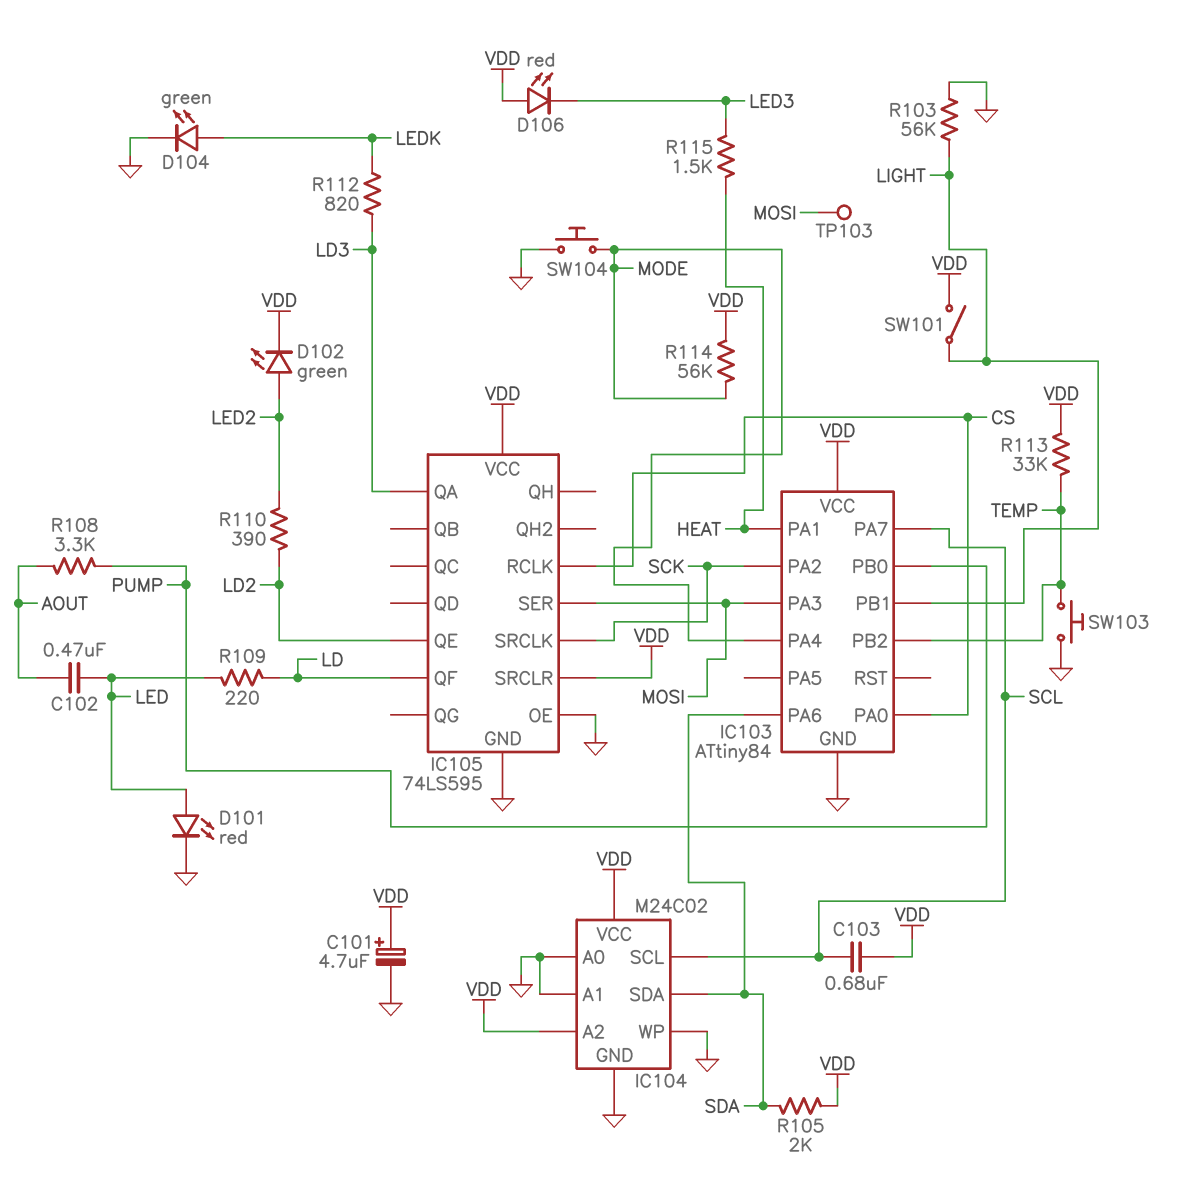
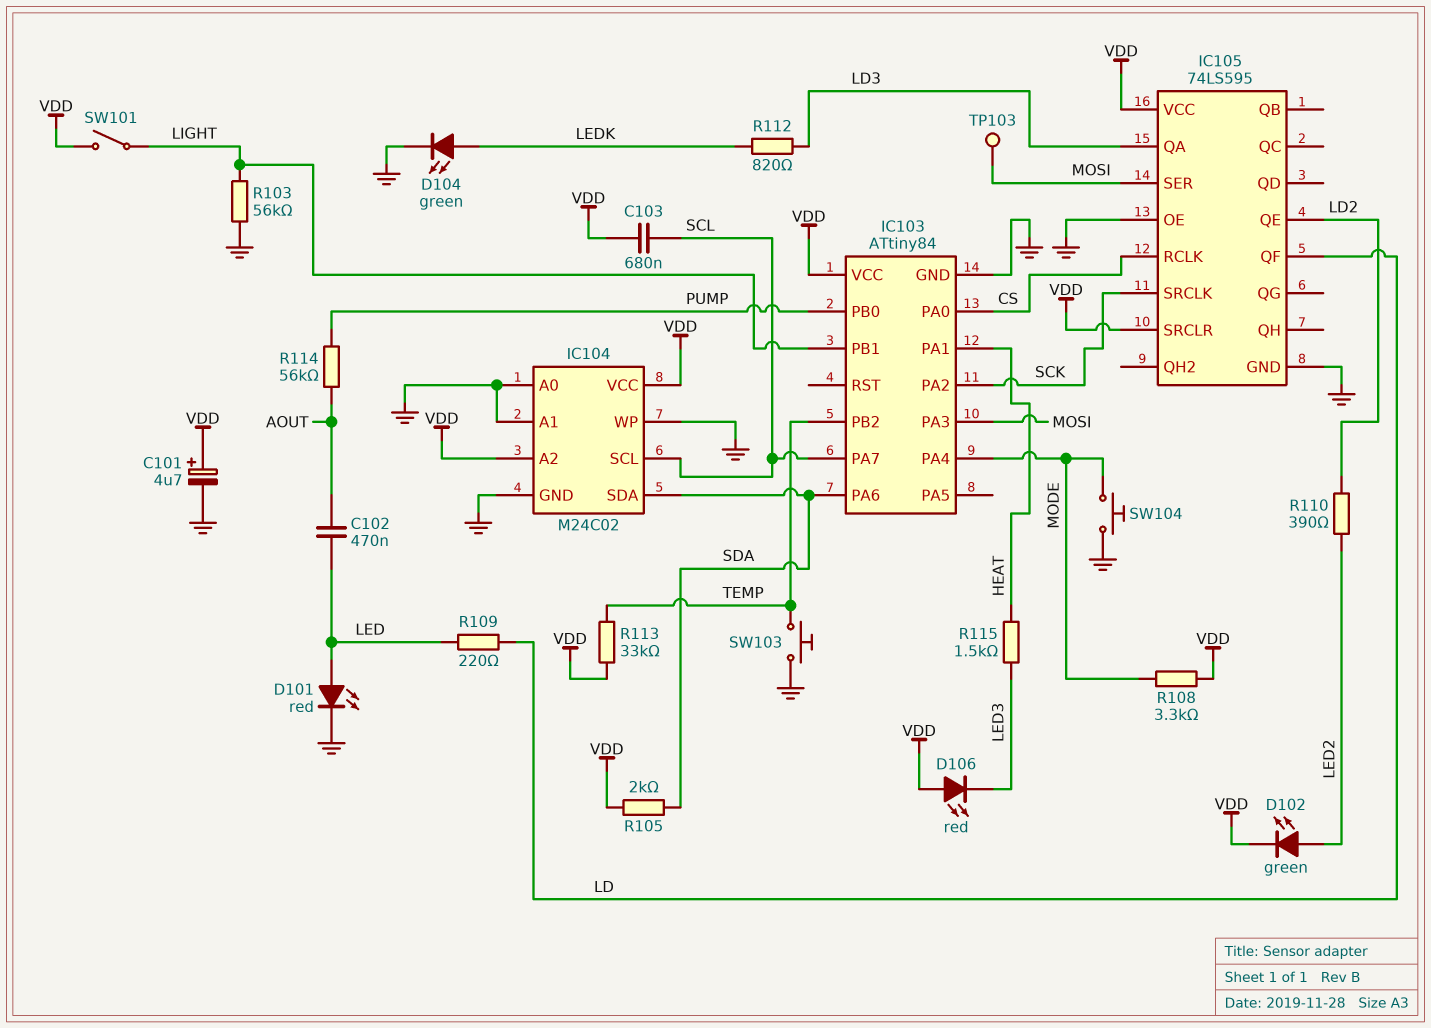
R108: 3.3k (AOUT, PUMP) -> 3.3k (MODE, VDD)
R114: 56k (MODE, VDD) -> 56k (AOUT, PUMP)

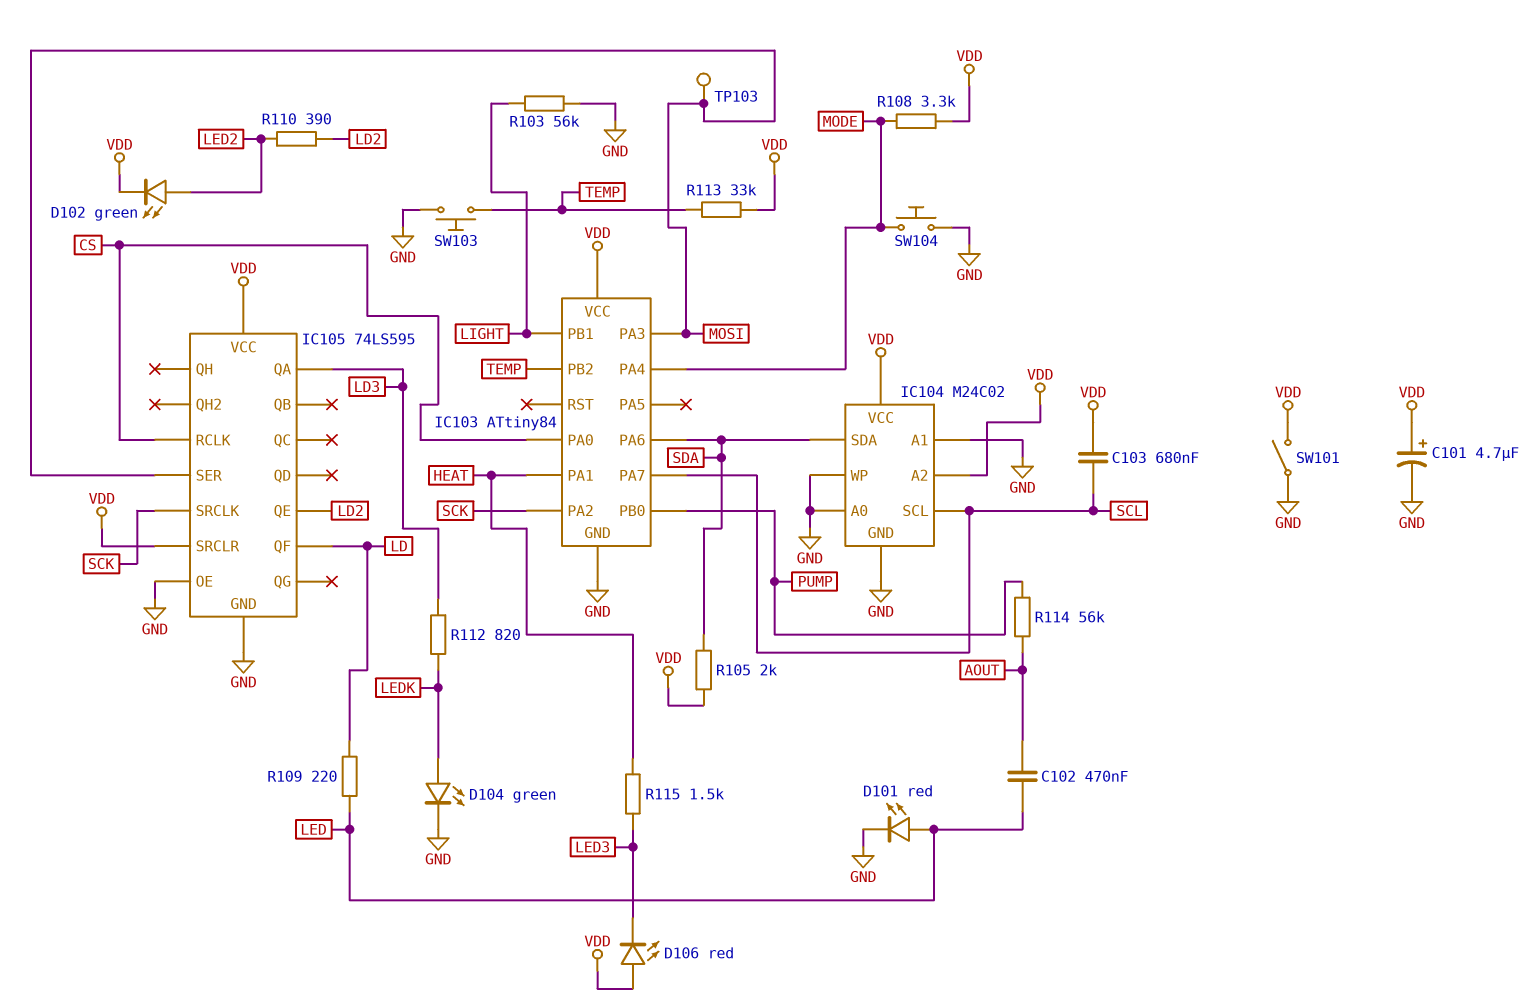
SW101: switch (LIGHT, VDD) -> switch (GND, VDD)

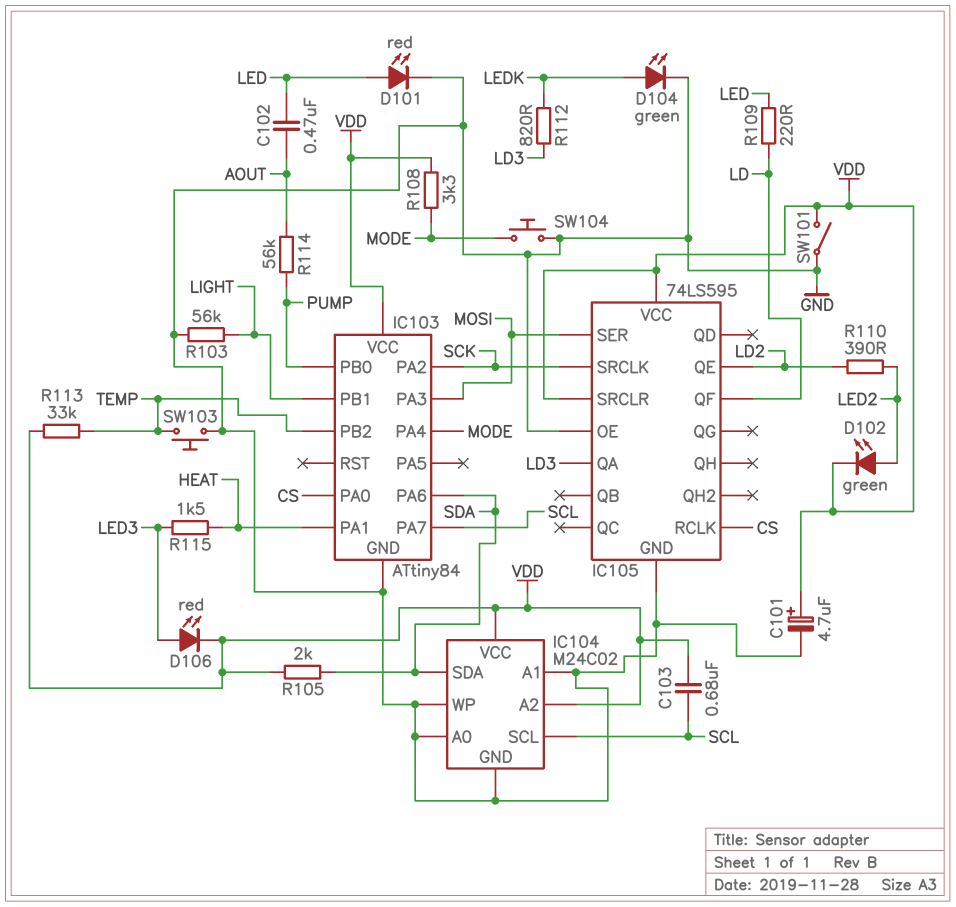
D106: LED red (A VDD, K LED3) -> LED red (A LED3, K VDD)
TP103: test point (MOSI) -> none

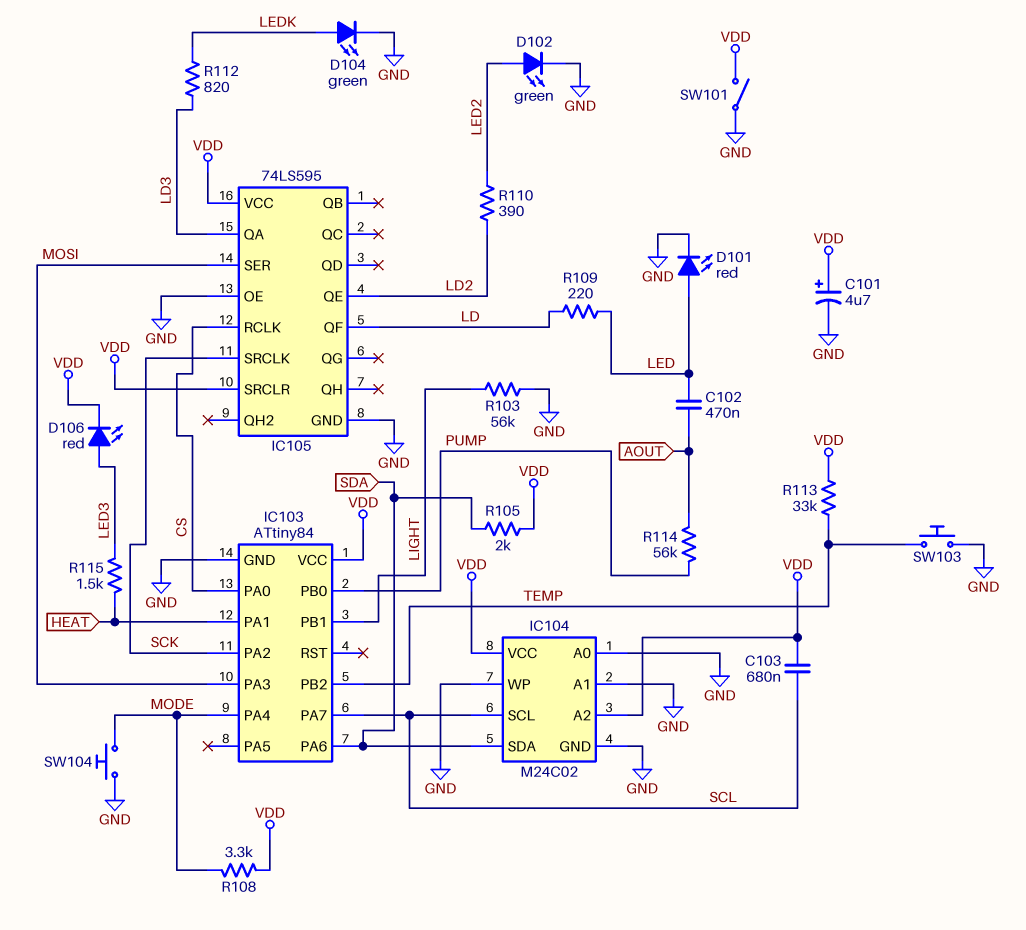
D102: LED green (A LED2, K VDD) -> LED green (A LED2, K GND)

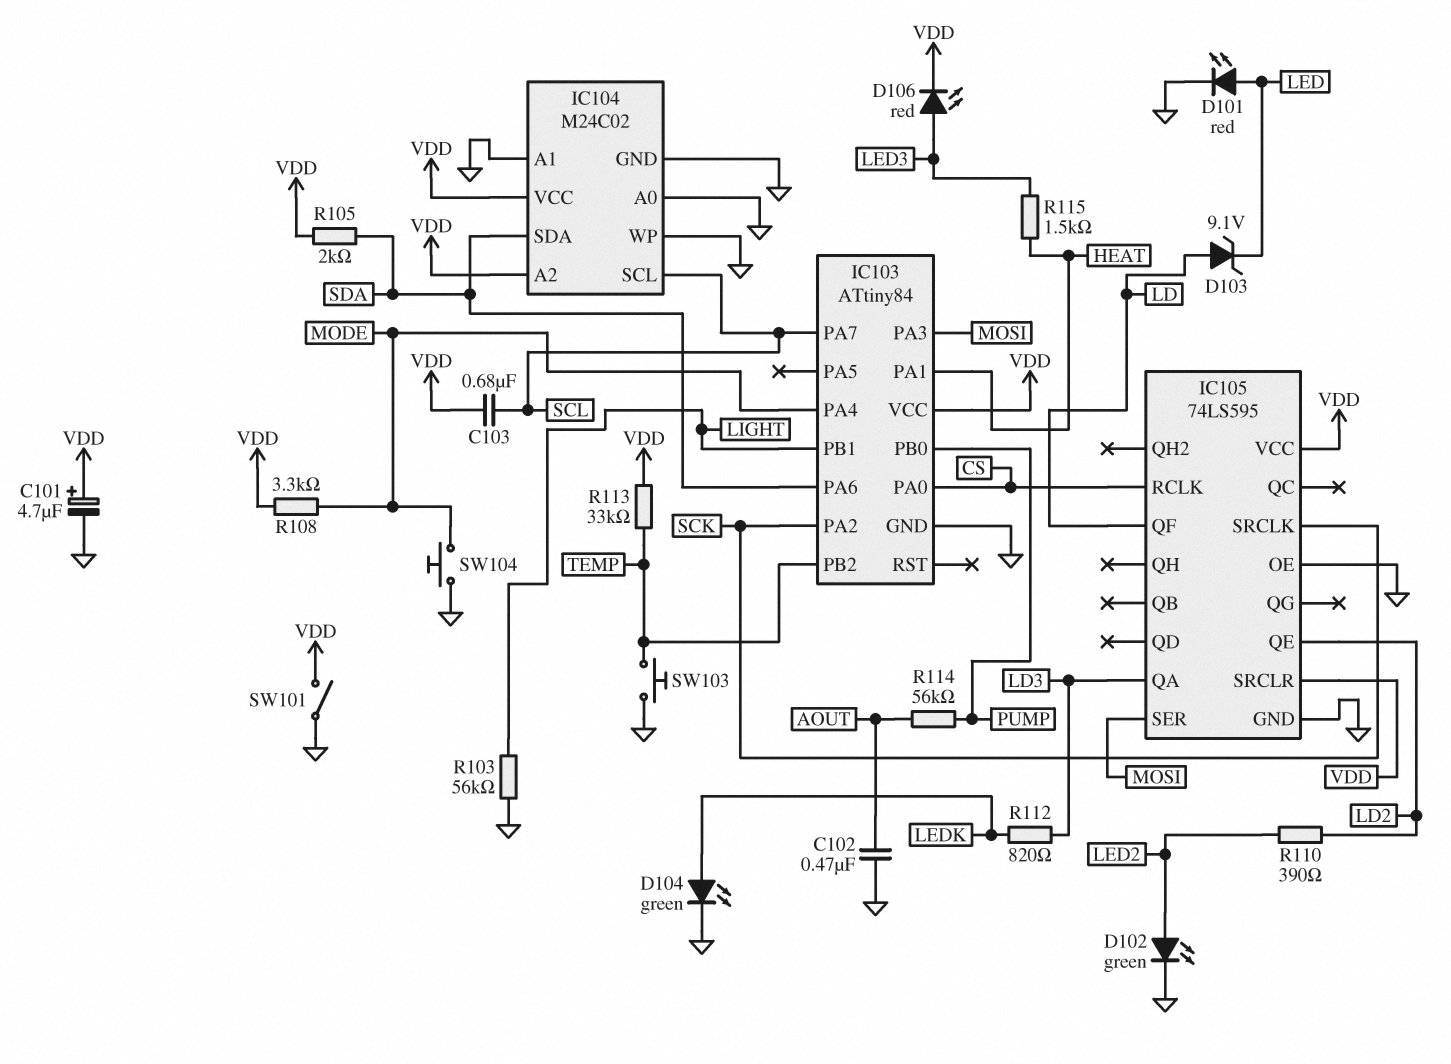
C102: 470nF (AOUT, LED) -> 470nF (AOUT, GND)
D103: none -> zener 9.1V (A LD, K LED)
R109: 220 (LD, LED) -> none

